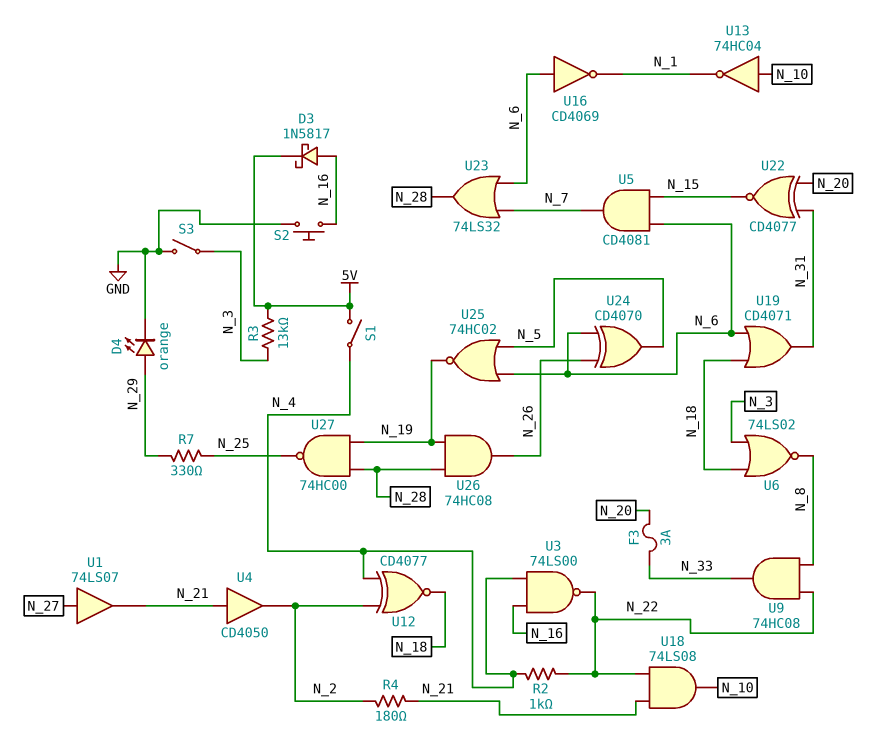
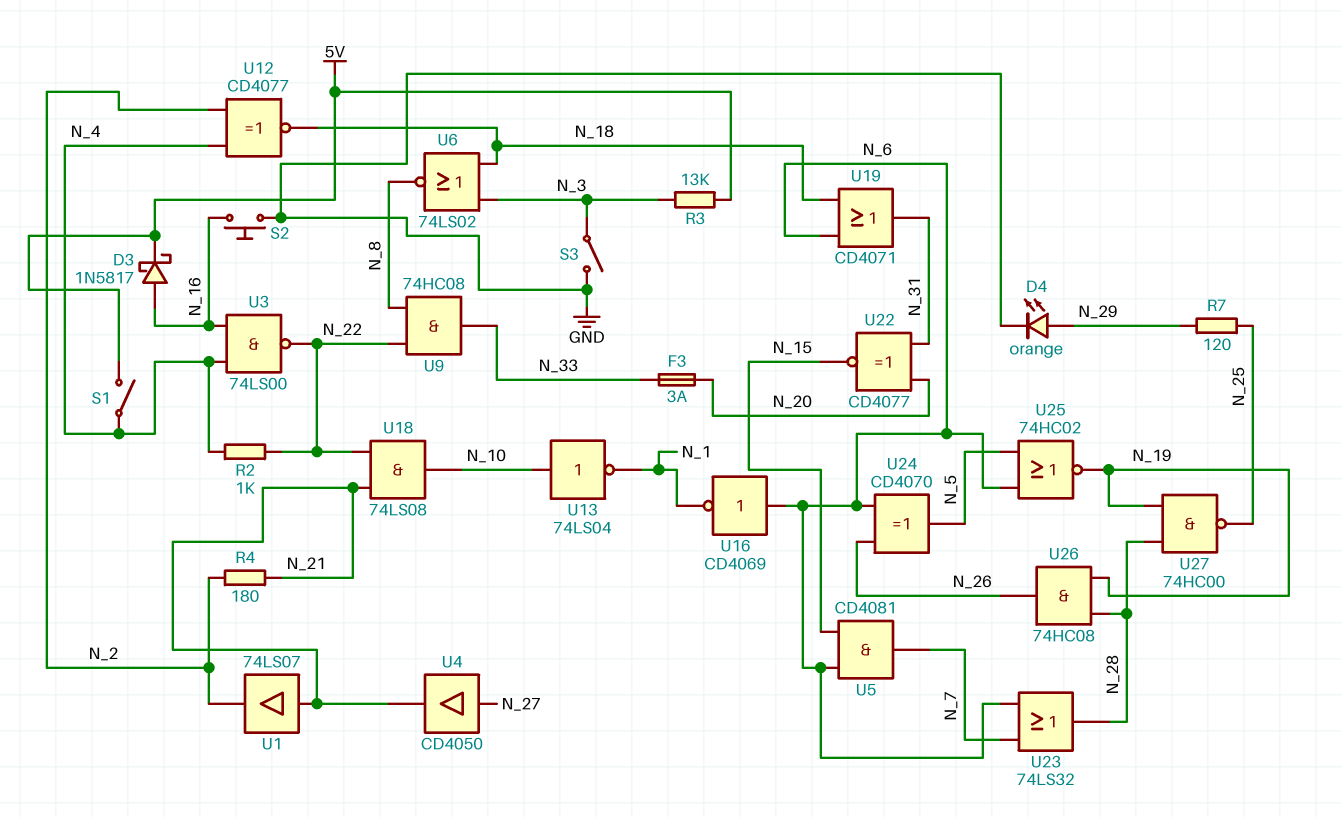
R7: 330 (N_25, N_29) -> 120 (N_25, N_29)
U1: buffer 74LS07 (in N_27, out N_21) -> buffer 74LS07 (in N_21, out N_2)
U4: buffer CD4050 (in N_21, out N_2) -> buffer CD4050 (in N_27, out N_21)
U13: NOT 74HC04 (in N_10, out N_1) -> NOT 74LS04 (in N_10, out N_1)

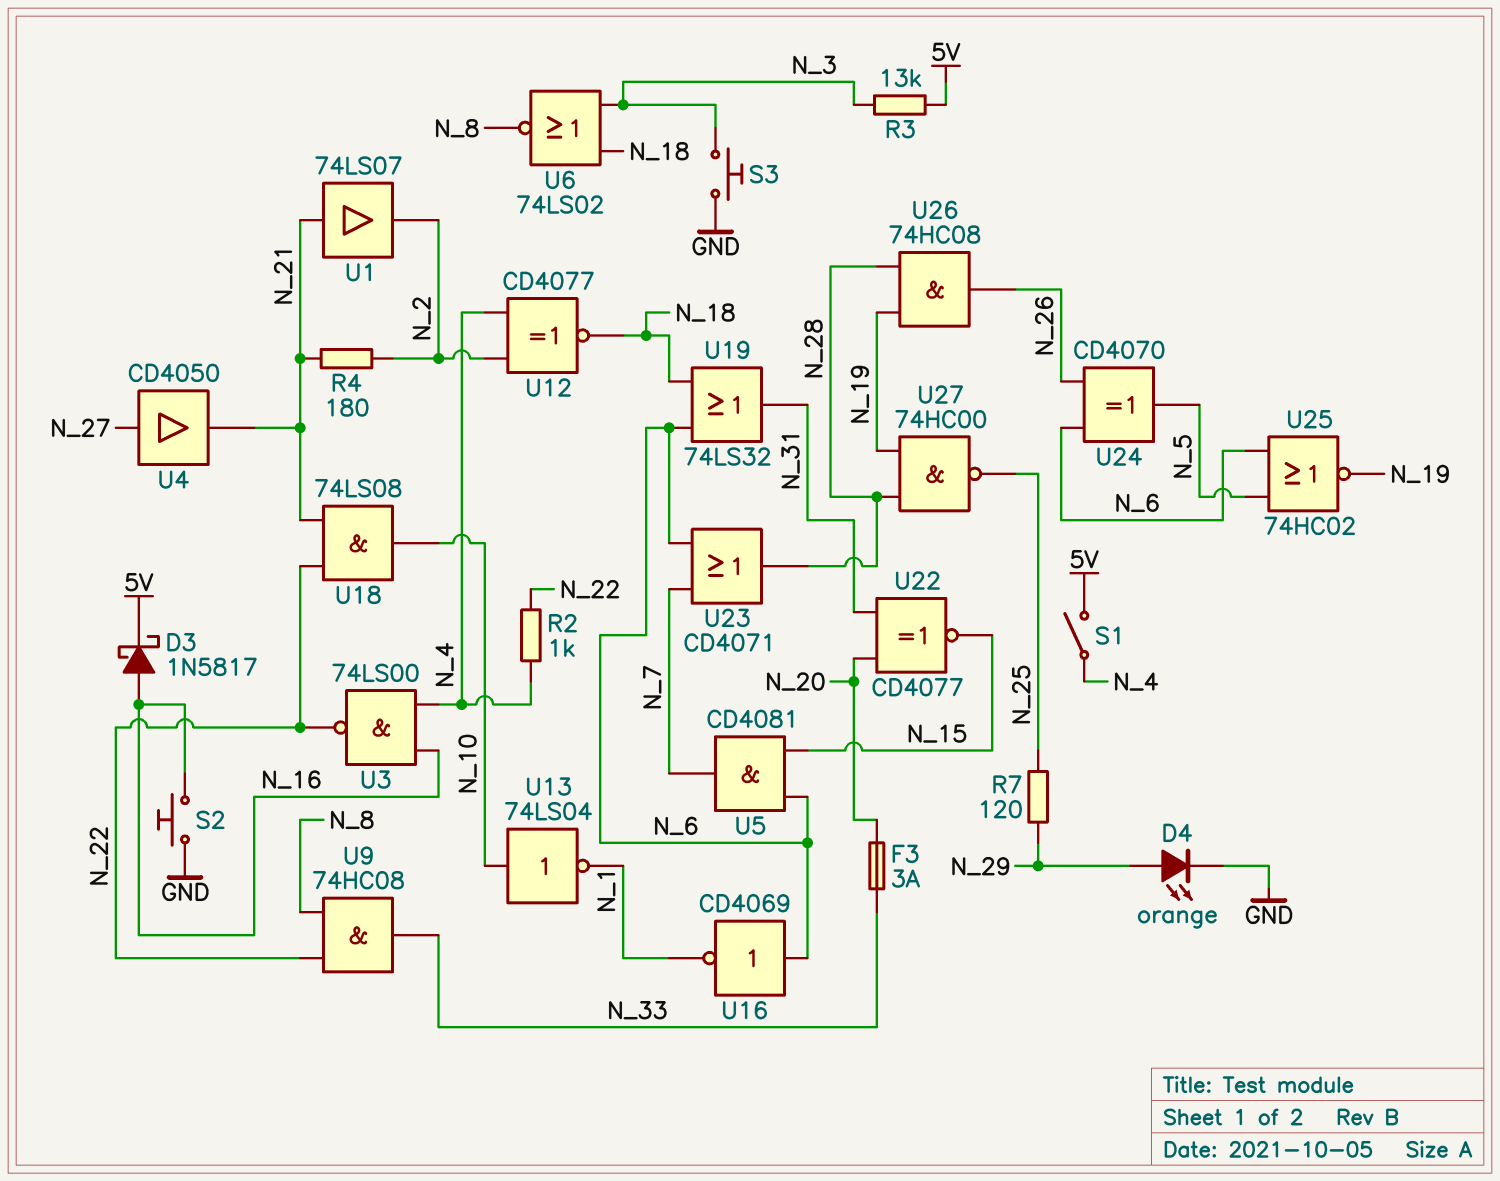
S3: switch (GND, N_3) -> button (GND, N_3)
U19: OR CD4071 (in N_6, in N_18, out N_31) -> OR 74LS32 (in N_6, in N_18, out N_31)
U23: OR 74LS32 (in N_6, in N_7, out N_28) -> OR CD4071 (in N_6, in N_7, out N_28)

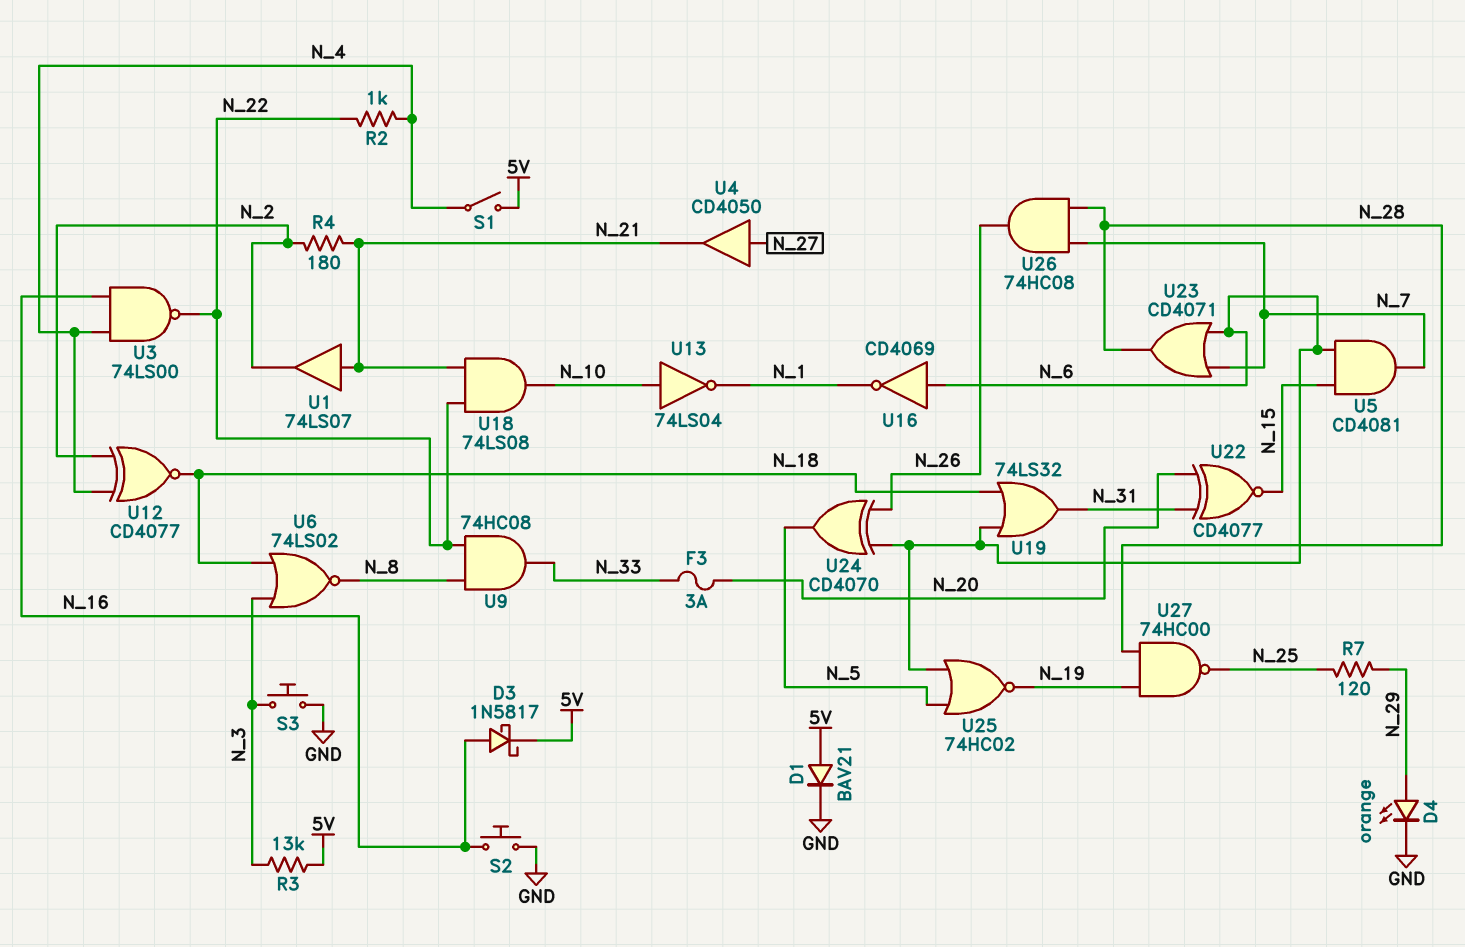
D1: none -> diode BAV21 (A 5V, K GND)
U26: AND 74HC08 (in N_19, in N_28, out N_26) -> AND 74HC08 (in N_7, in N_28, out N_26)

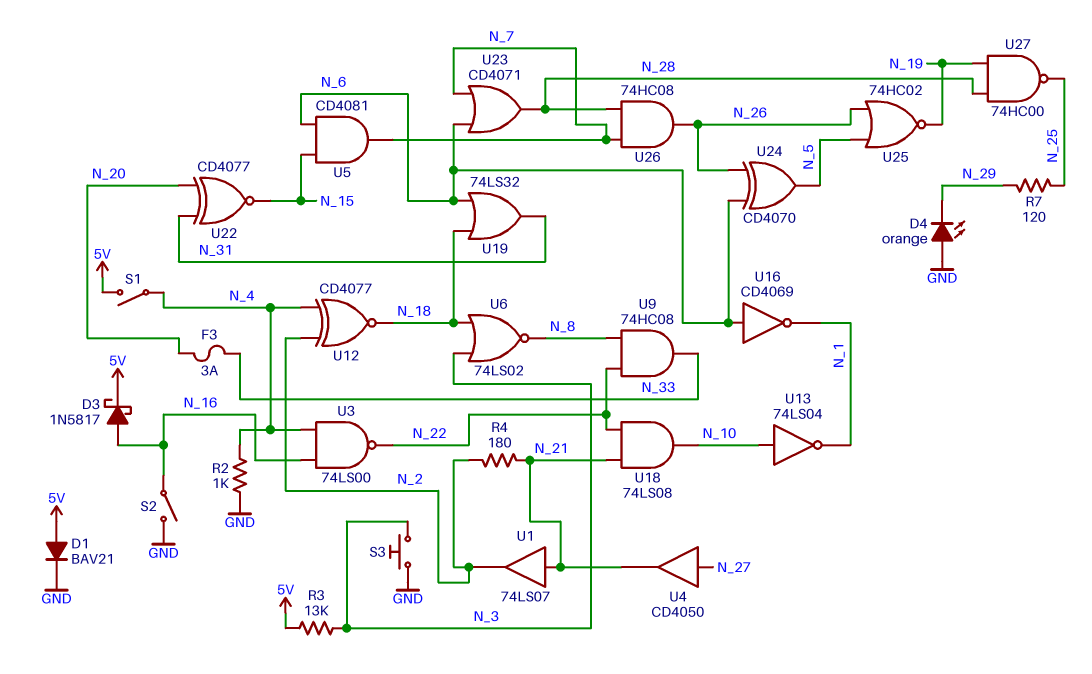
D4: LED orange (A N_29, K GND) -> LED orange (A GND, K N_29)
R2: 1k (N_4, N_22) -> 1k (GND, N_4)
S2: button (GND, N_16) -> switch (GND, N_16)
U25: NOR 74HC02 (in N_5, in N_6, out N_19) -> NOR 74HC02 (in N_5, in N_26, out N_19)

